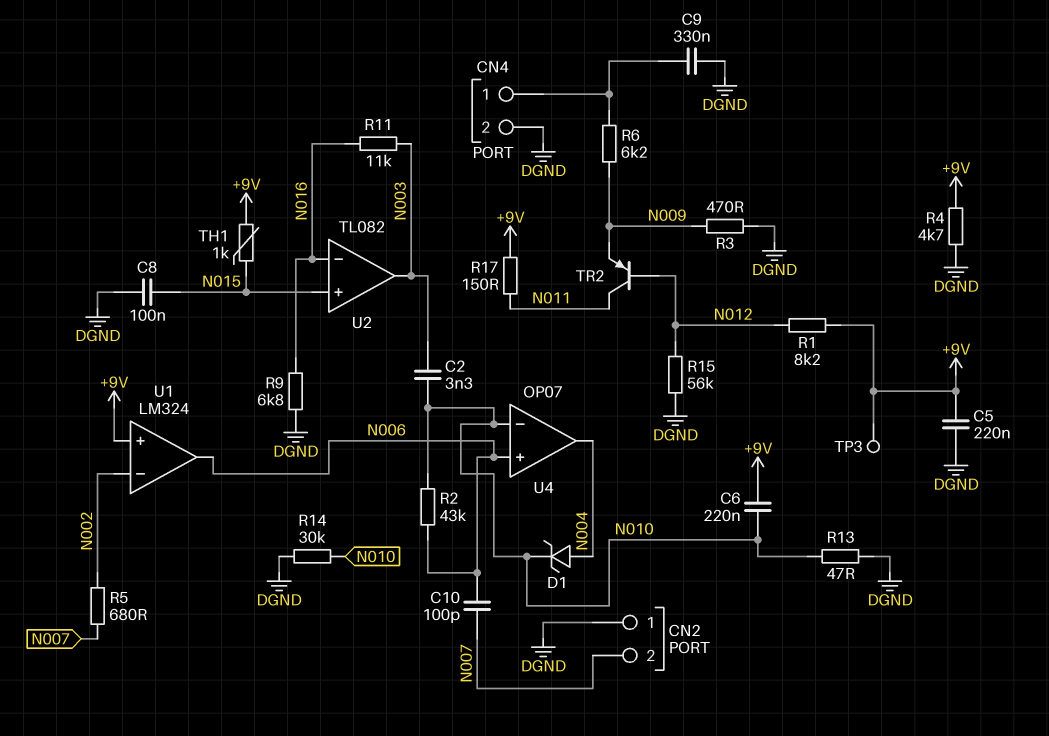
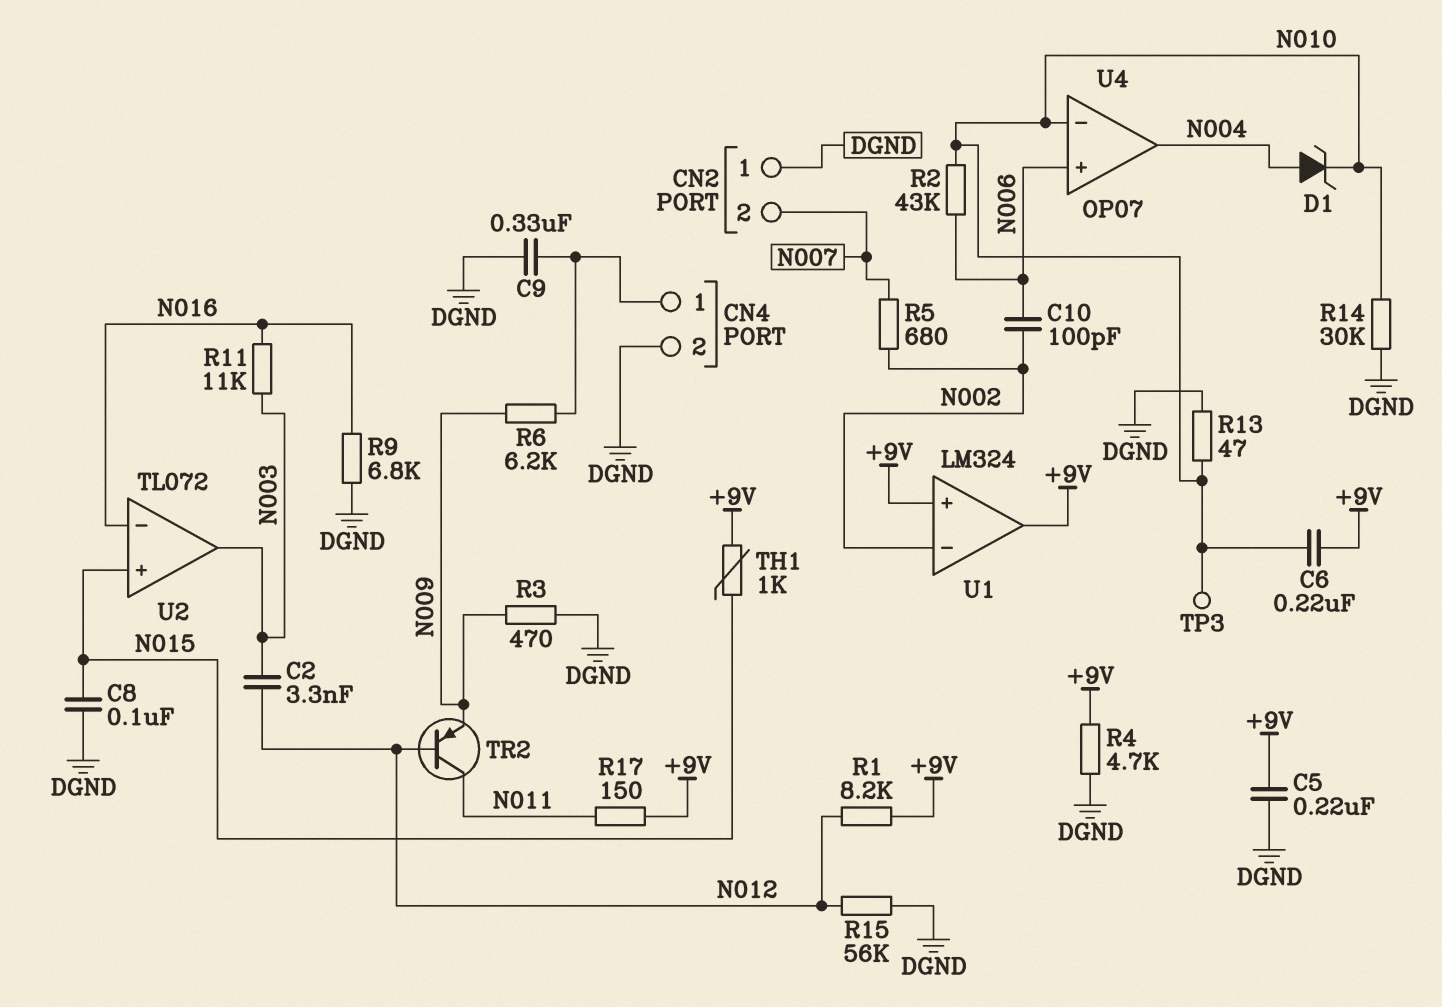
C2: 3.3nF (N003, N010) -> 3.3nF (N003, N012)
C10: 100pF (N006, N007) -> 100pF (N002, N006)
TP3: test point (+9V) -> test point (N010)
U1 pin out: N006 -> +9V
U2: TL082 -> TL072

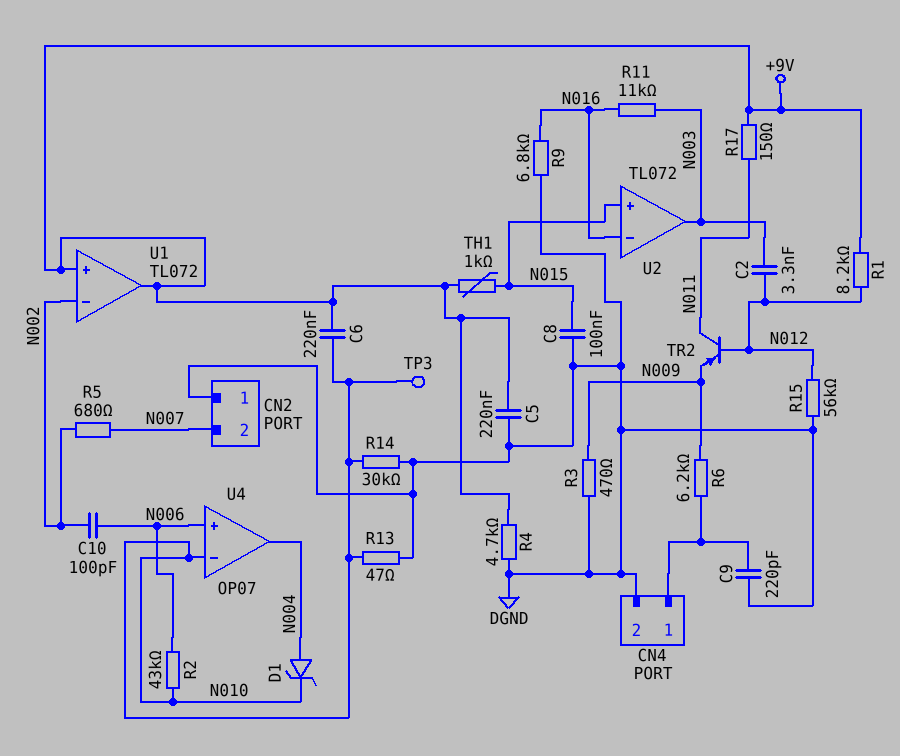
C9: 330nF (CN4/1, DGND) -> 220pF (CN4/1, DGND)
U1: LM324 -> TL072

